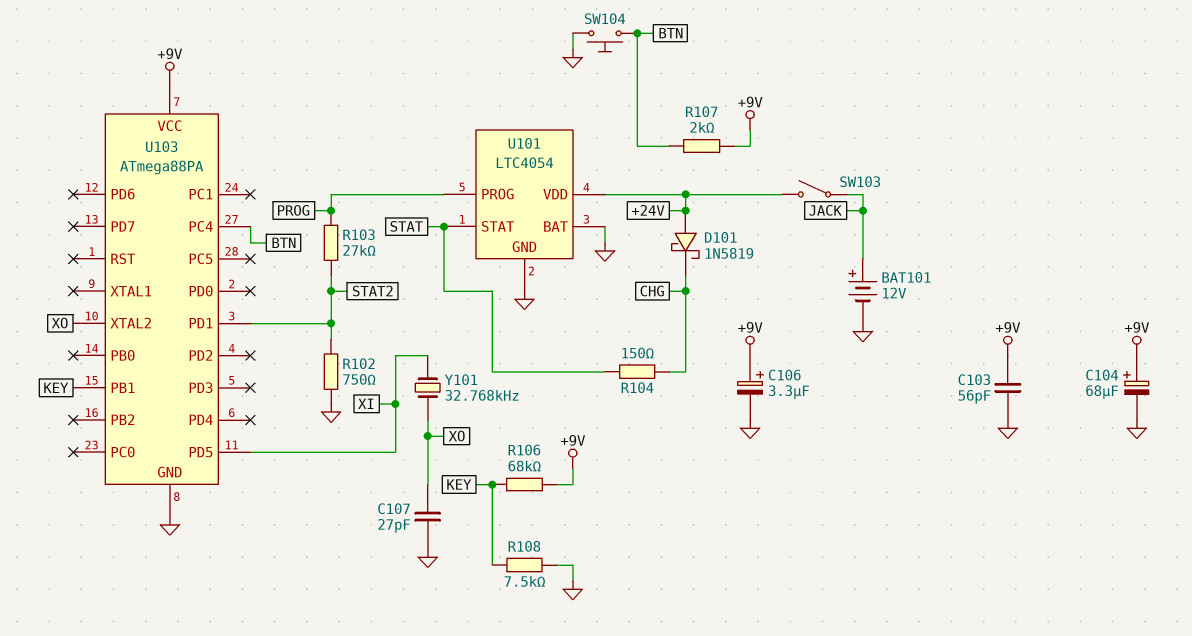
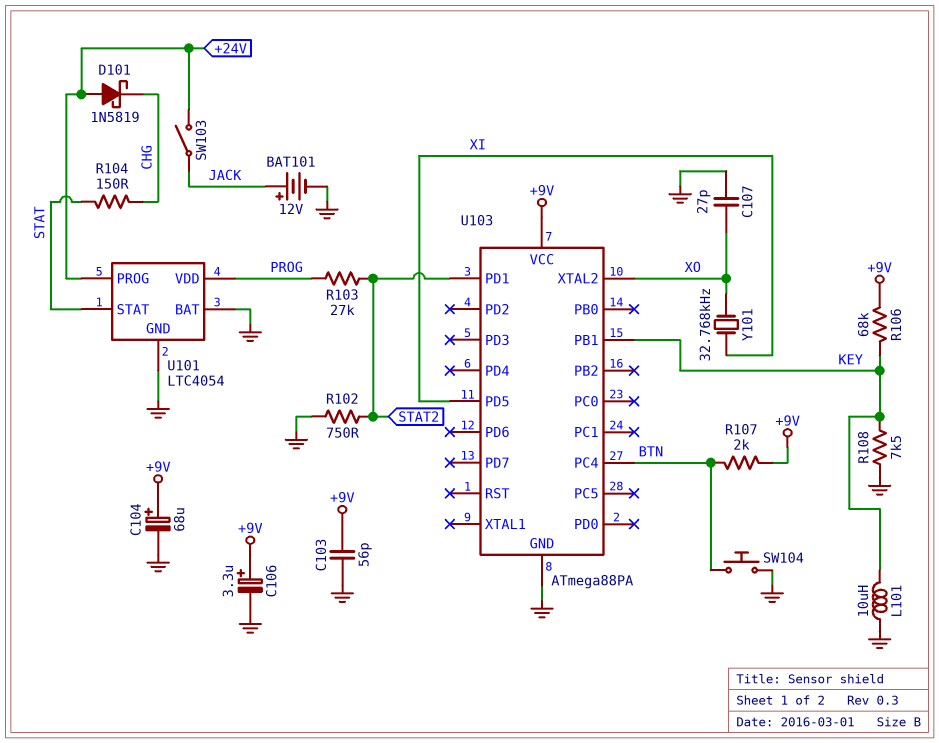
L101: none -> 10uH (GND, KEY)
U101 pin PROG: PROG -> +24V
U101 pin VDD: +24V -> PROG

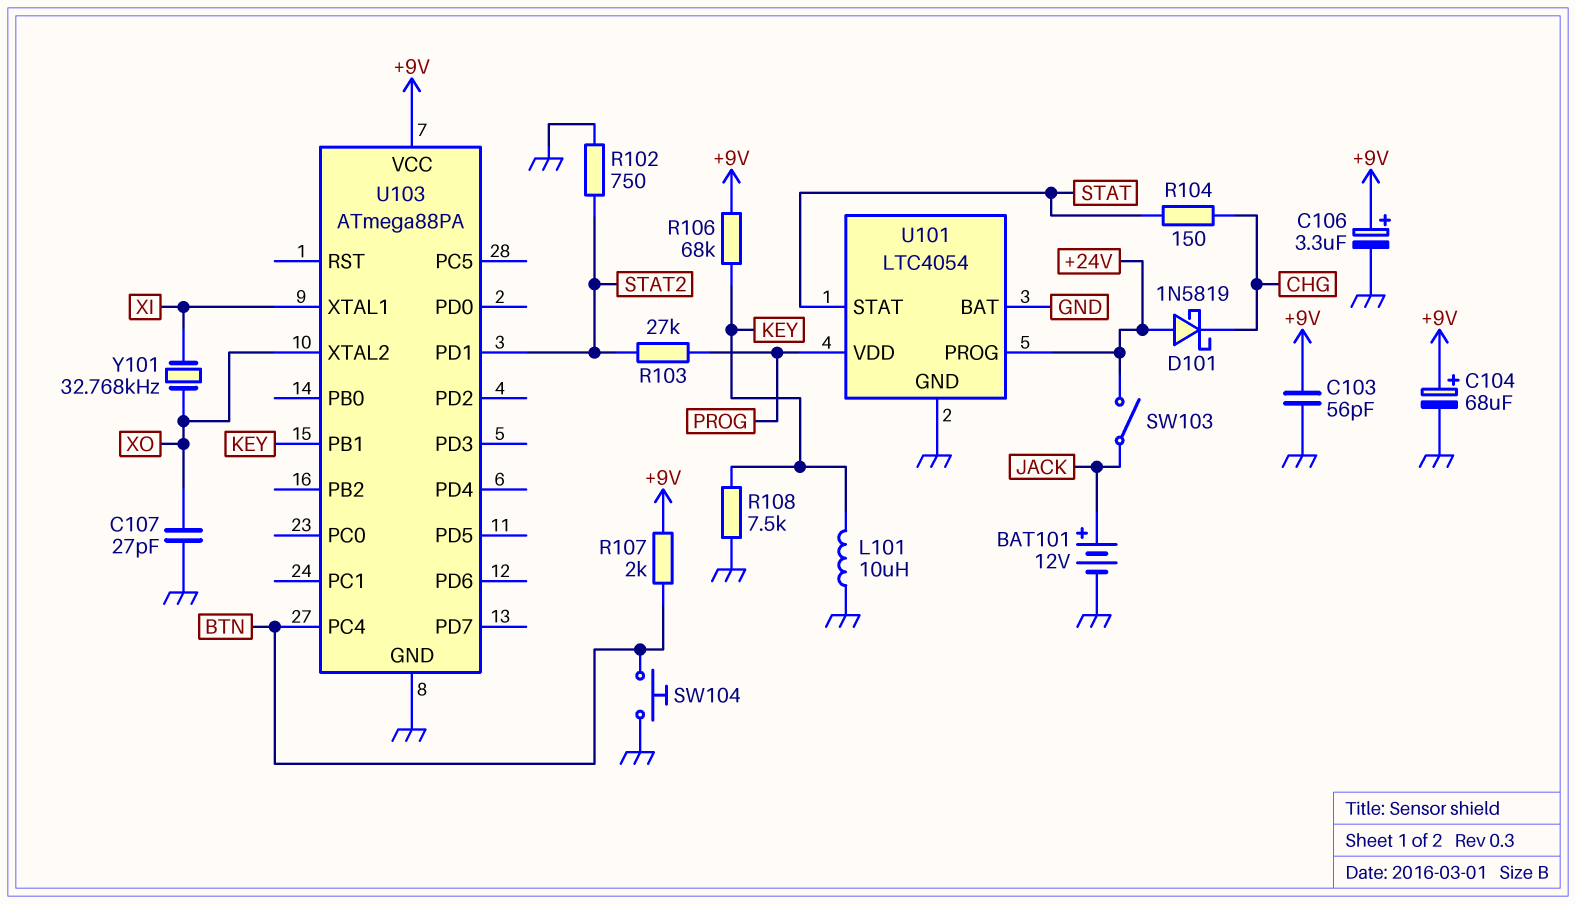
U103 pin PD5: XI -> none
U103 pin XTAL1: none -> XI

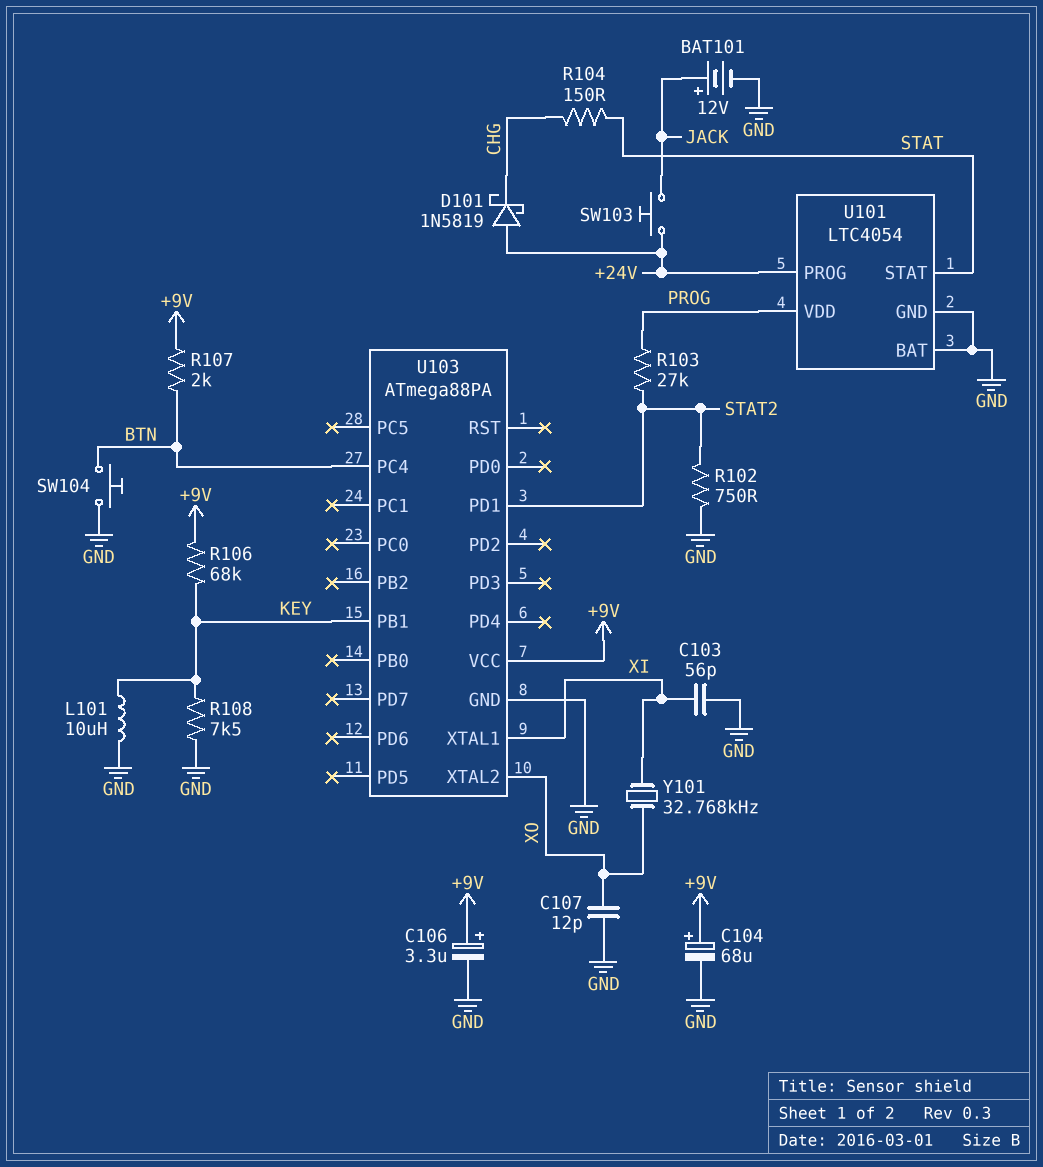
C103: 56pF (+9V, GND) -> 56pF (GND, XI)
C107: 27pF (GND, XO) -> 12pF (GND, XO)
SW103: switch (+24V, JACK) -> button (+24V, JACK)

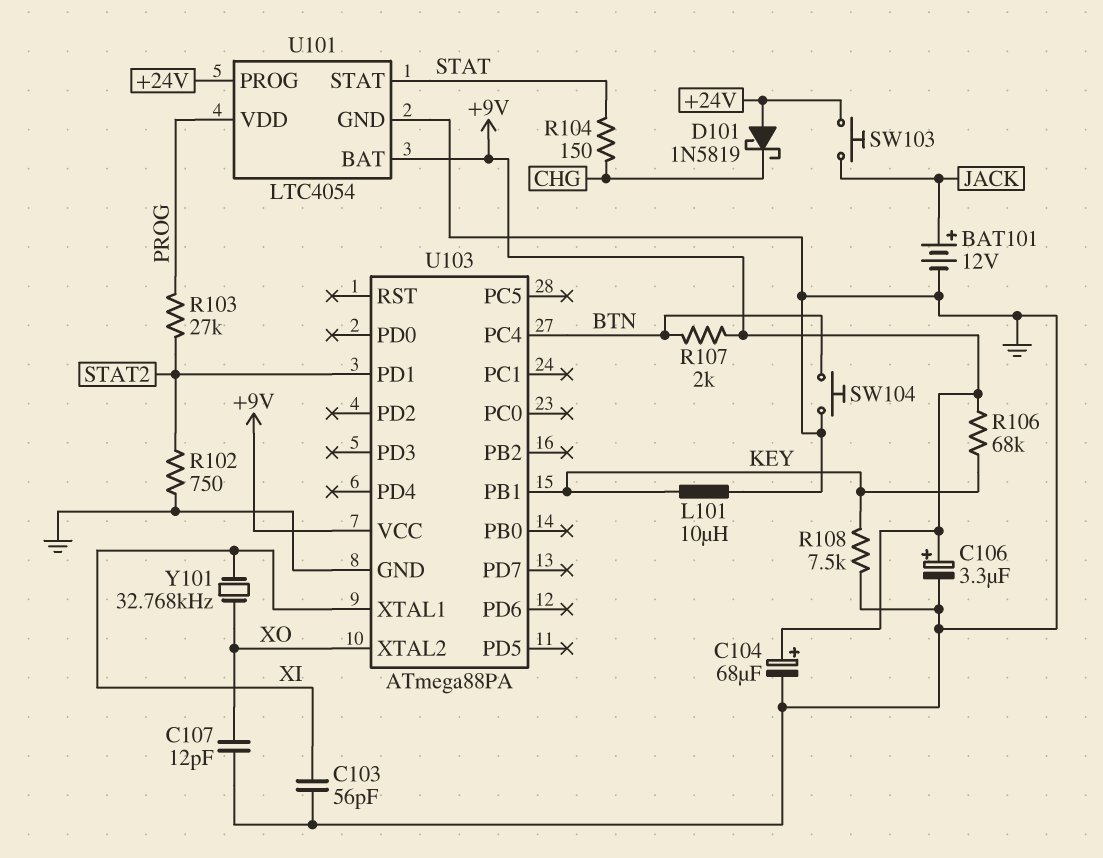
U101 pin BAT: GND -> +9V

